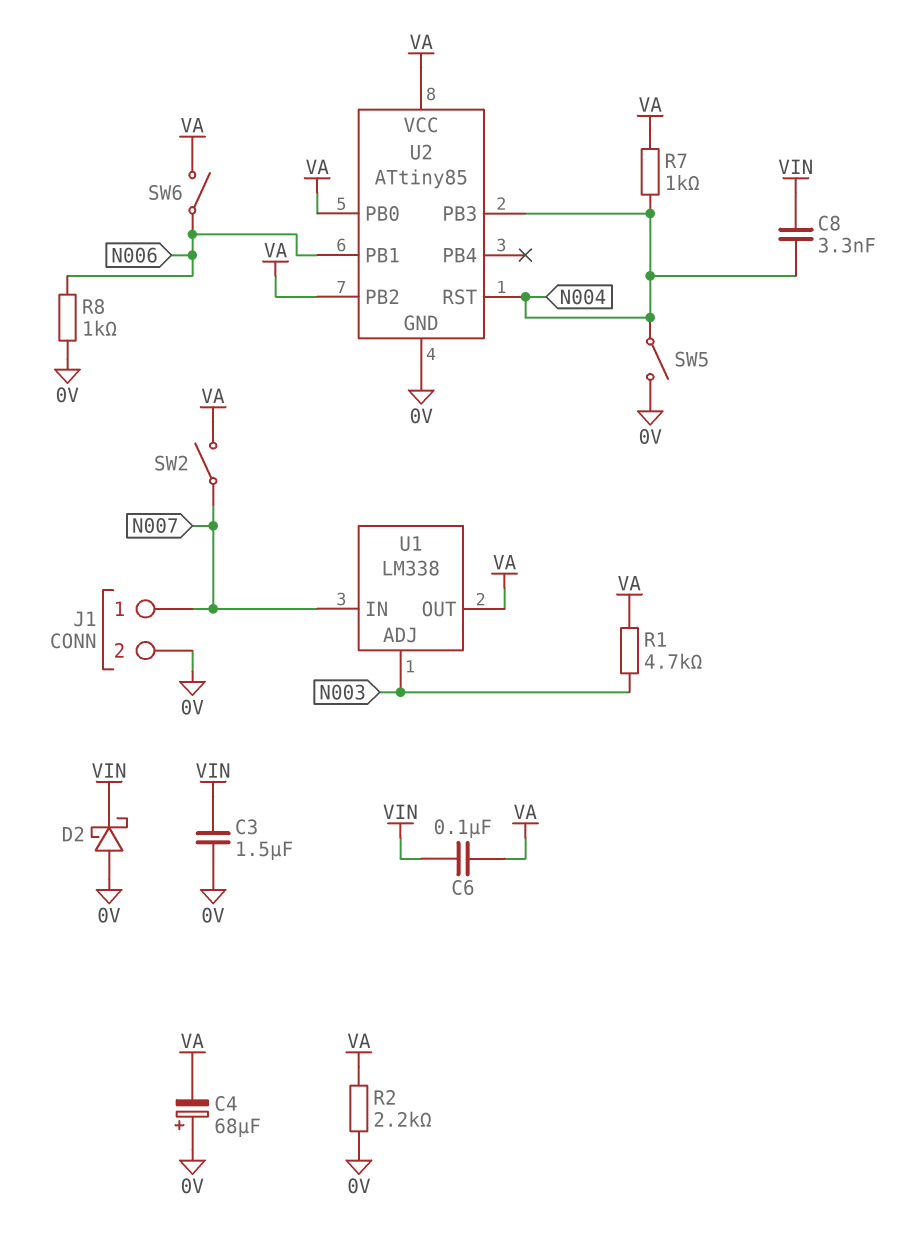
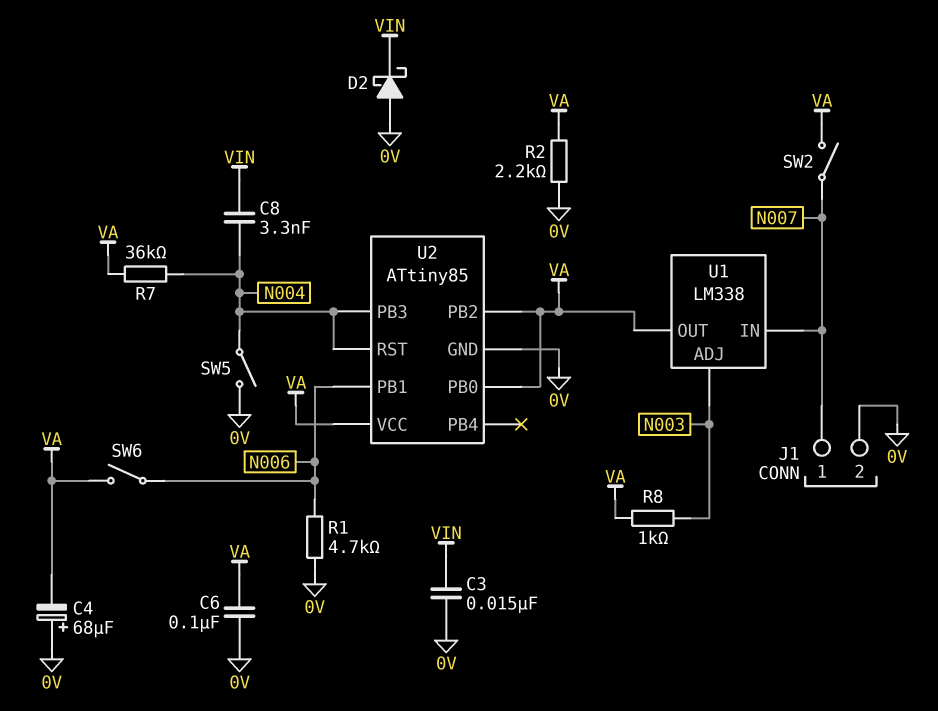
C3: 1.5uF (0V, VIN) -> 15nF (0V, VIN)
C6: 100nF (VA, VIN) -> 100nF (0V, VA)
R1: 4.7k (N003, VA) -> 4.7k (0V, N006)
R7: 1k (N004, VA) -> 36k (N004, VA)
R8: 1k (0V, N006) -> 1k (N003, VA)

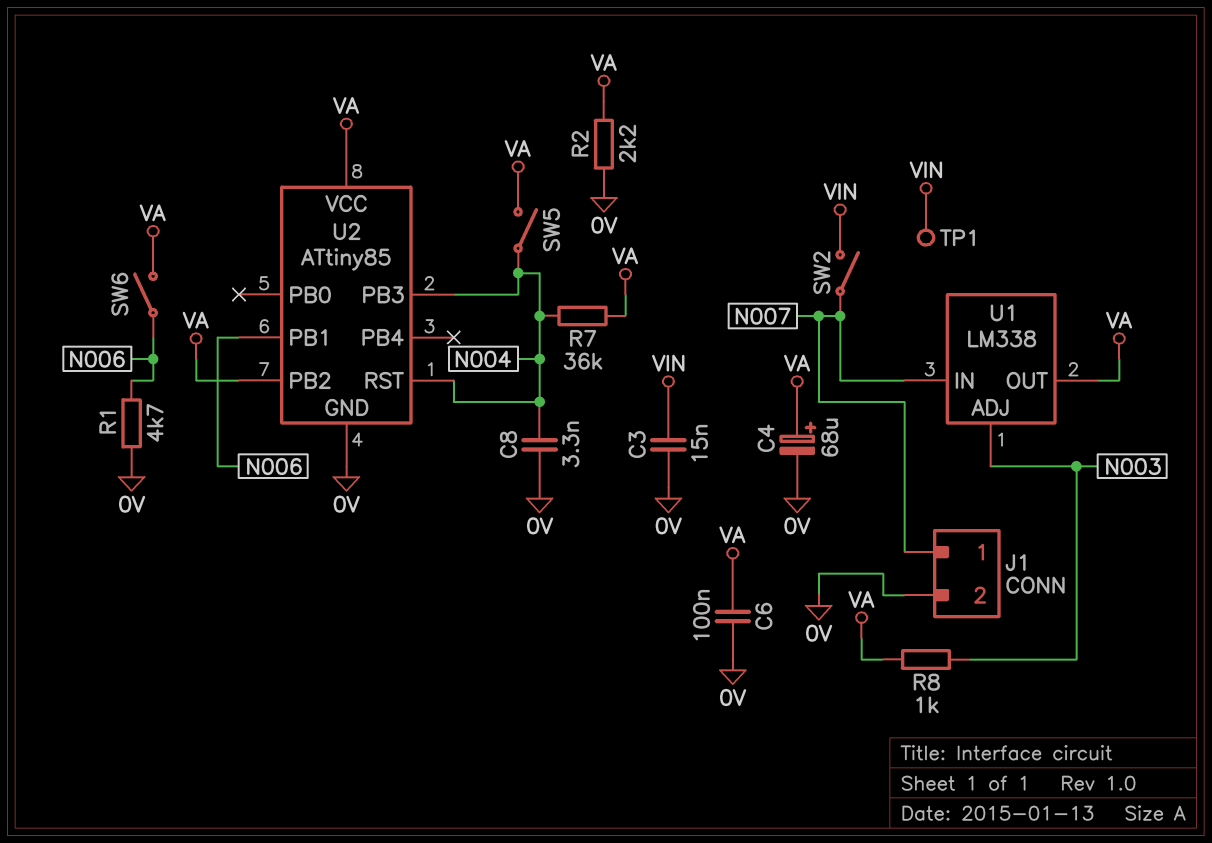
C4: 68uF (plus 0V, minus VA) -> 68uF (plus VA, minus 0V)
C8: 3.3nF (N004, VIN) -> 3.3nF (0V, N004)
D2: schottky (A 0V, K VIN) -> none
SW2: switch (N007, VA) -> switch (N007, VIN)
SW5: switch (0V, N004) -> switch (N004, VA)
TP1: none -> test point (VIN)
U2 pin PB0: VA -> none

